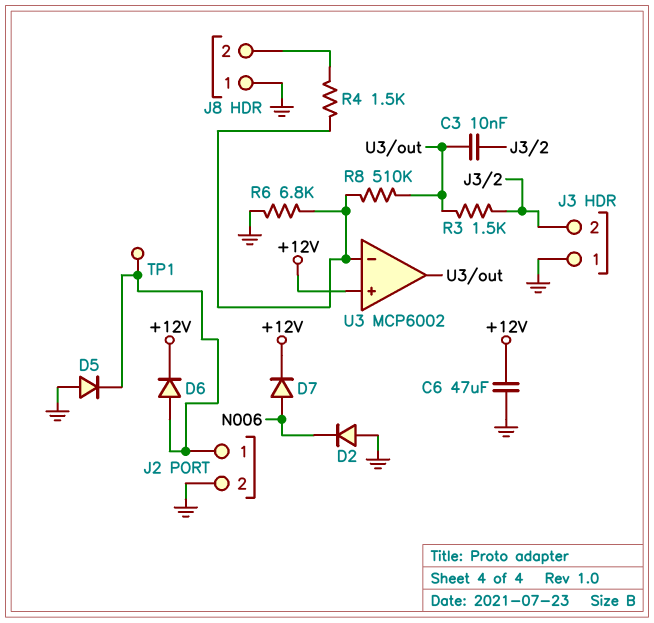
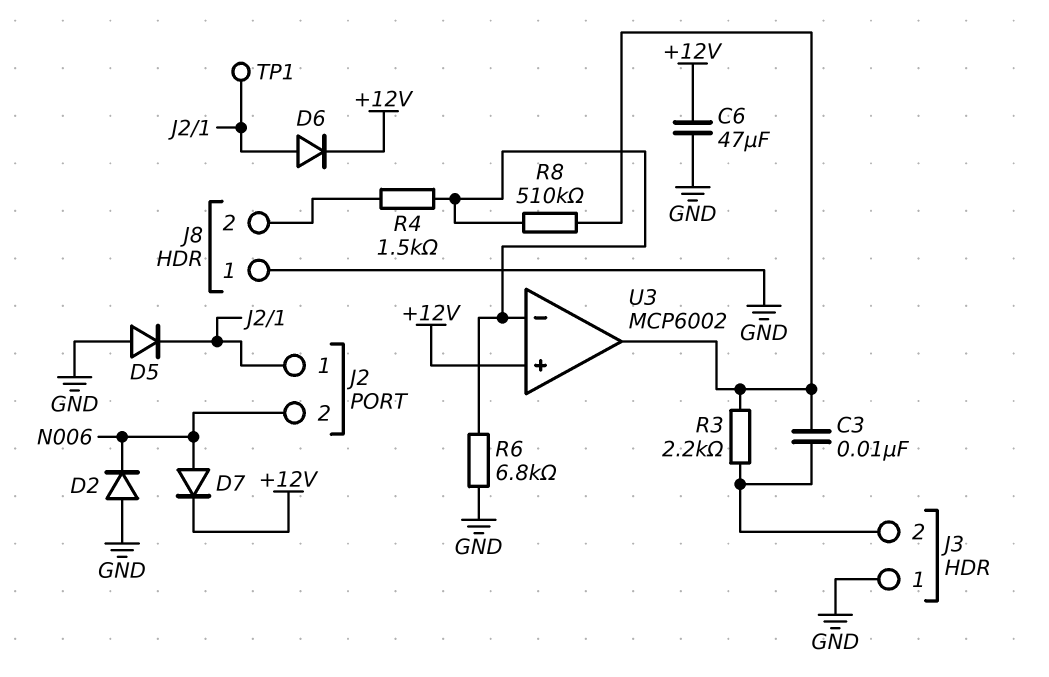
J2 pin 2: GND -> N006
R3: 1.5k (J3/2, U3/out) -> 2.2k (J3/2, U3/out)

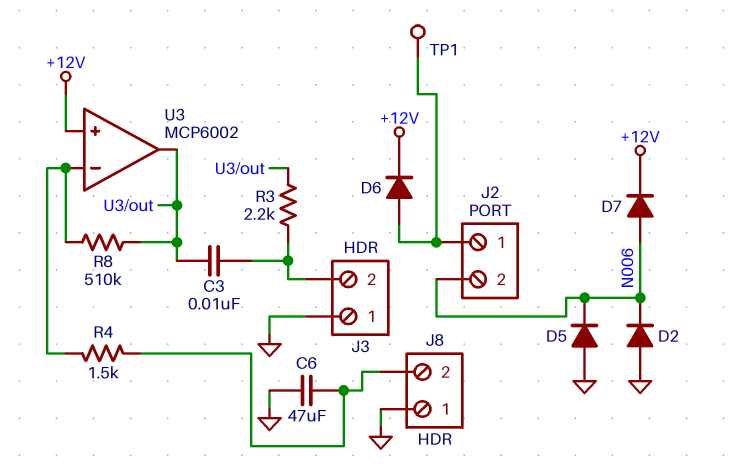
C6: 47uF (+12V, GND) -> 47uF (GND, J8/2)
D5: diode (A GND, K J2/1) -> diode (A GND, K N006)
R6: 6.8k (GND, U3/in-) -> none

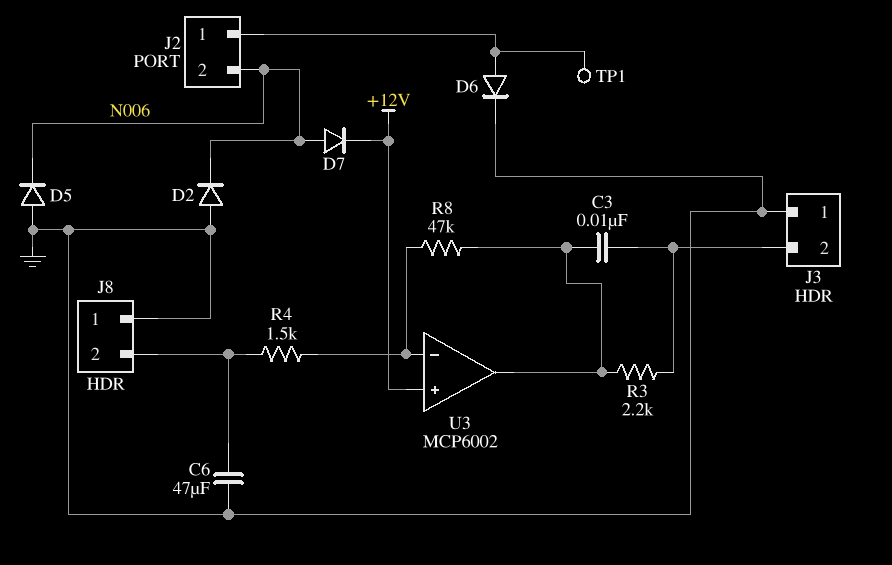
D6: diode (A J2/1, K +12V) -> diode (A J2/1, K GND)
R8: 510k (U3/in-, U3/out) -> 47k (U3/in-, U3/out)

